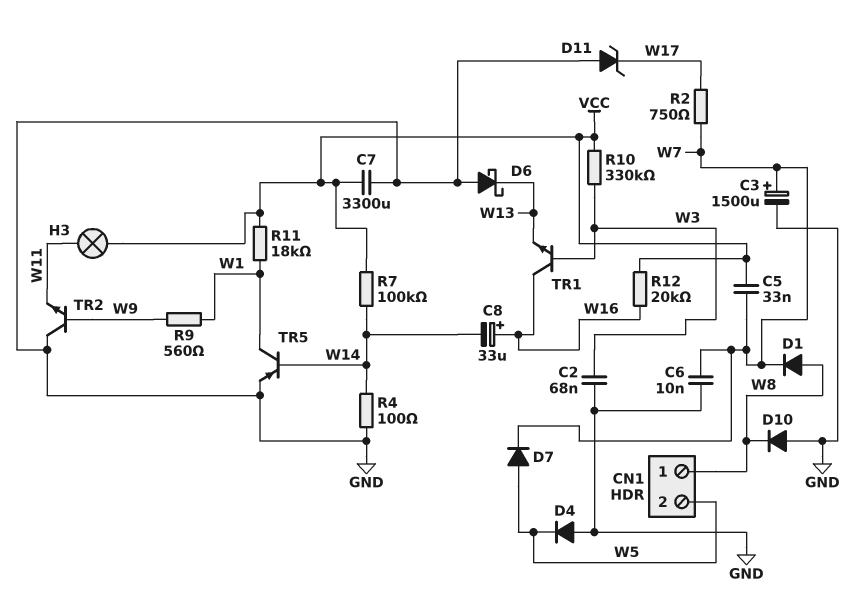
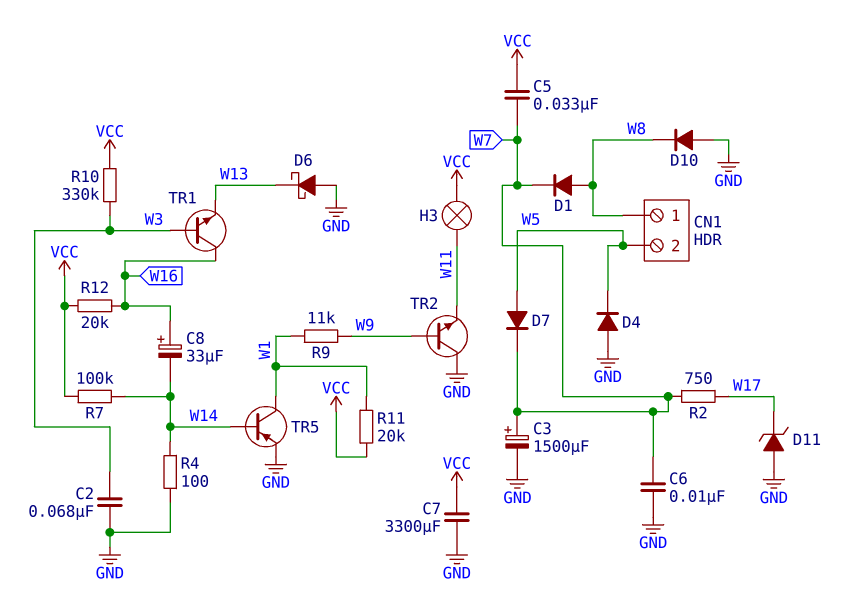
R9: 560 (W1, W9) -> 11k (W1, W9)
R11: 18k (VCC, W1) -> 20k (VCC, W1)

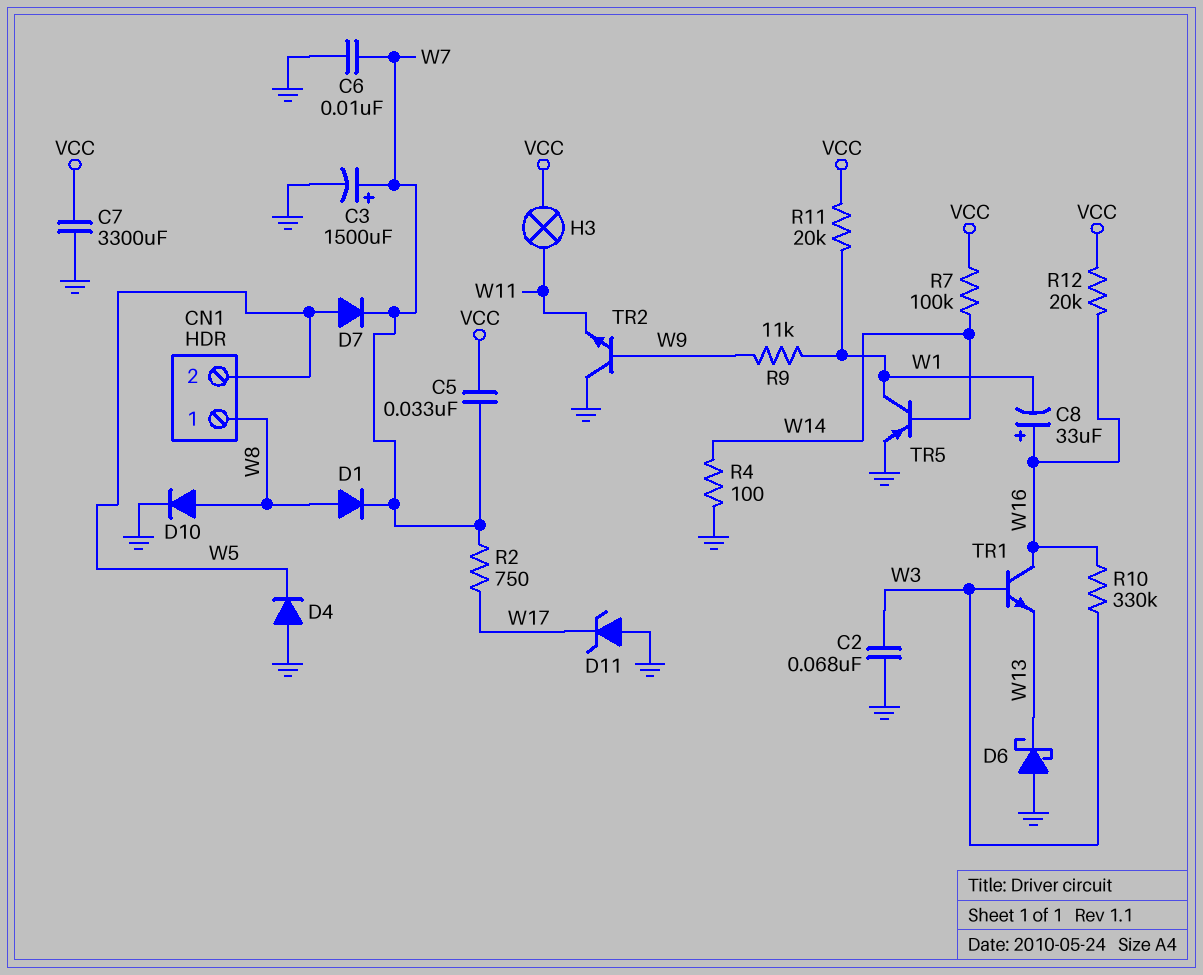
C8: 33uF (plus W16, minus W14) -> 33uF (plus W16, minus W1)
D10: diode (A GND, K W8) -> diode (A W8, K GND)
R10: 330k (VCC, W3) -> 330k (W3, W16)

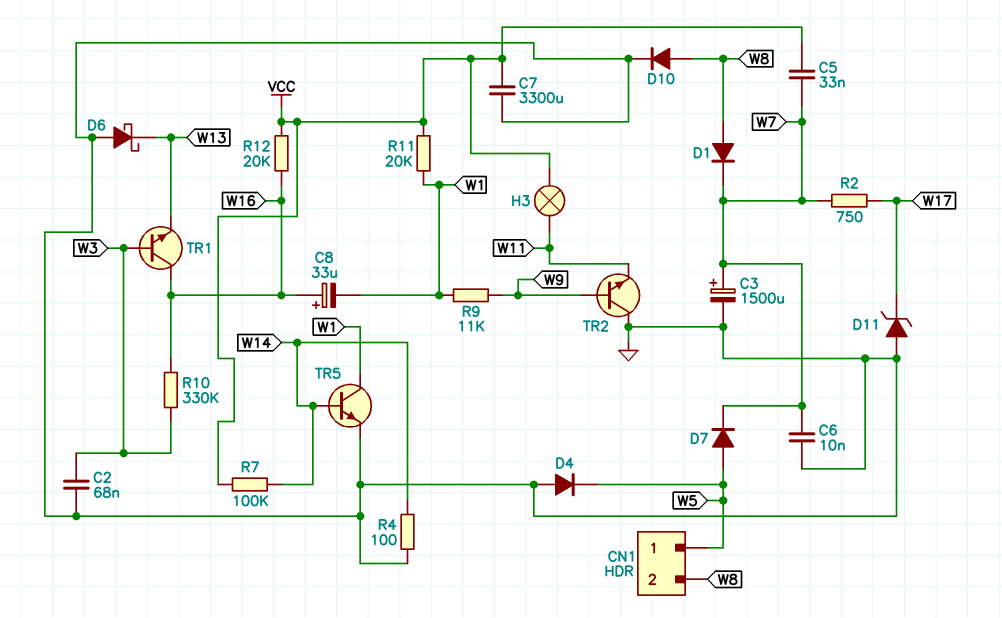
CN1 pin 1: W8 -> W5
CN1 pin 2: W5 -> W8
TR5: PNP (B W14, C W1, E GND) -> NPN (B W14, C W1, E GND)

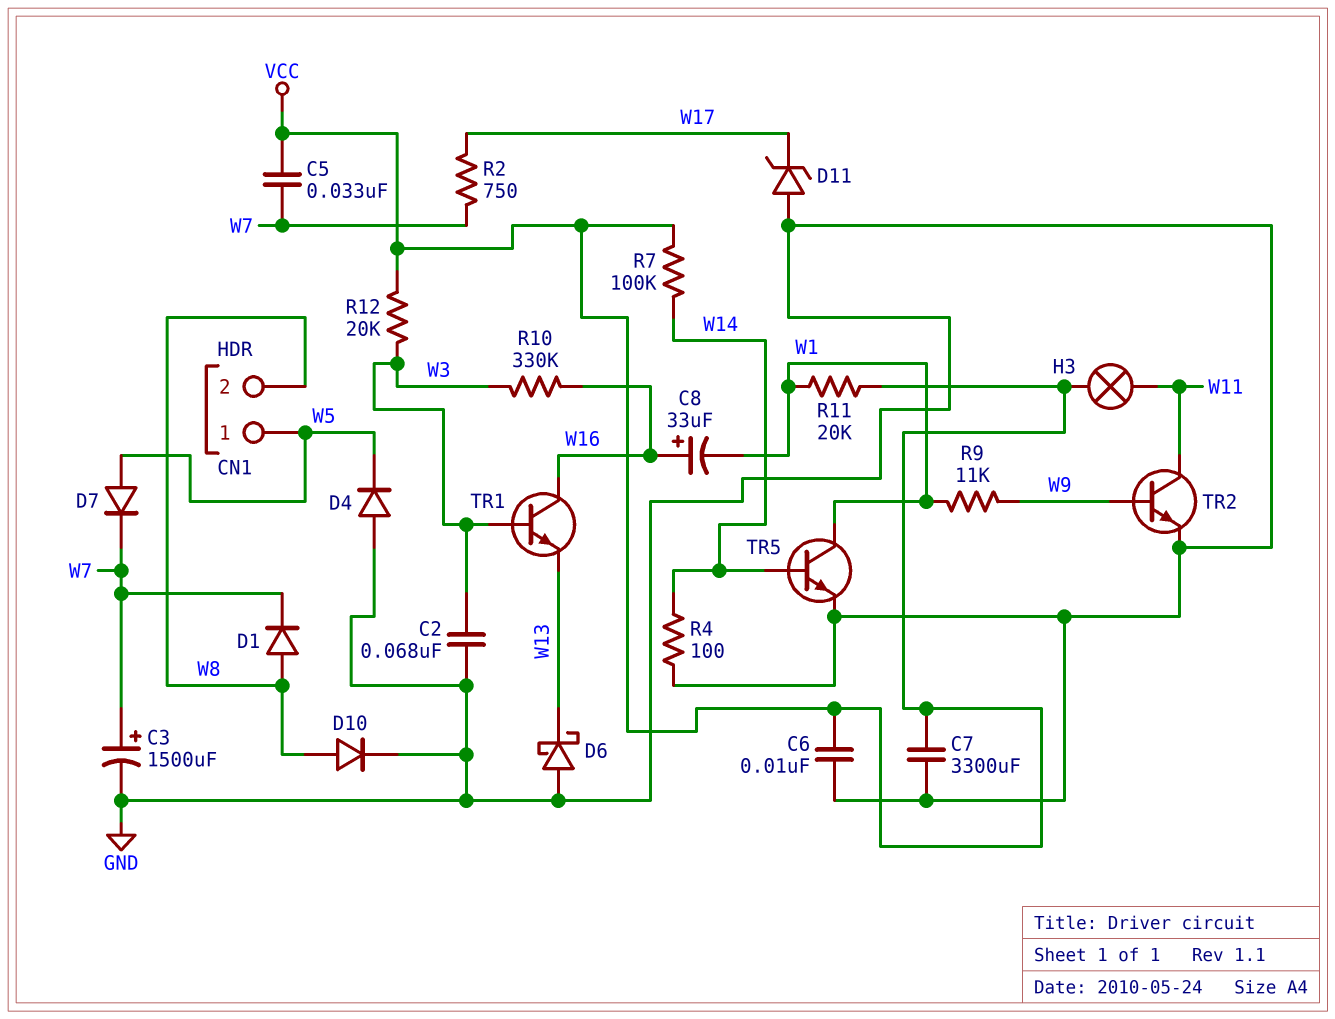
C6: 10nF (GND, W7) -> 10nF (GND, VCC)
R12: 20k (VCC, W16) -> 20k (VCC, W3)
TR2: NPN (B W9, C GND, E W11) -> NPN (B W9, C W11, E GND)

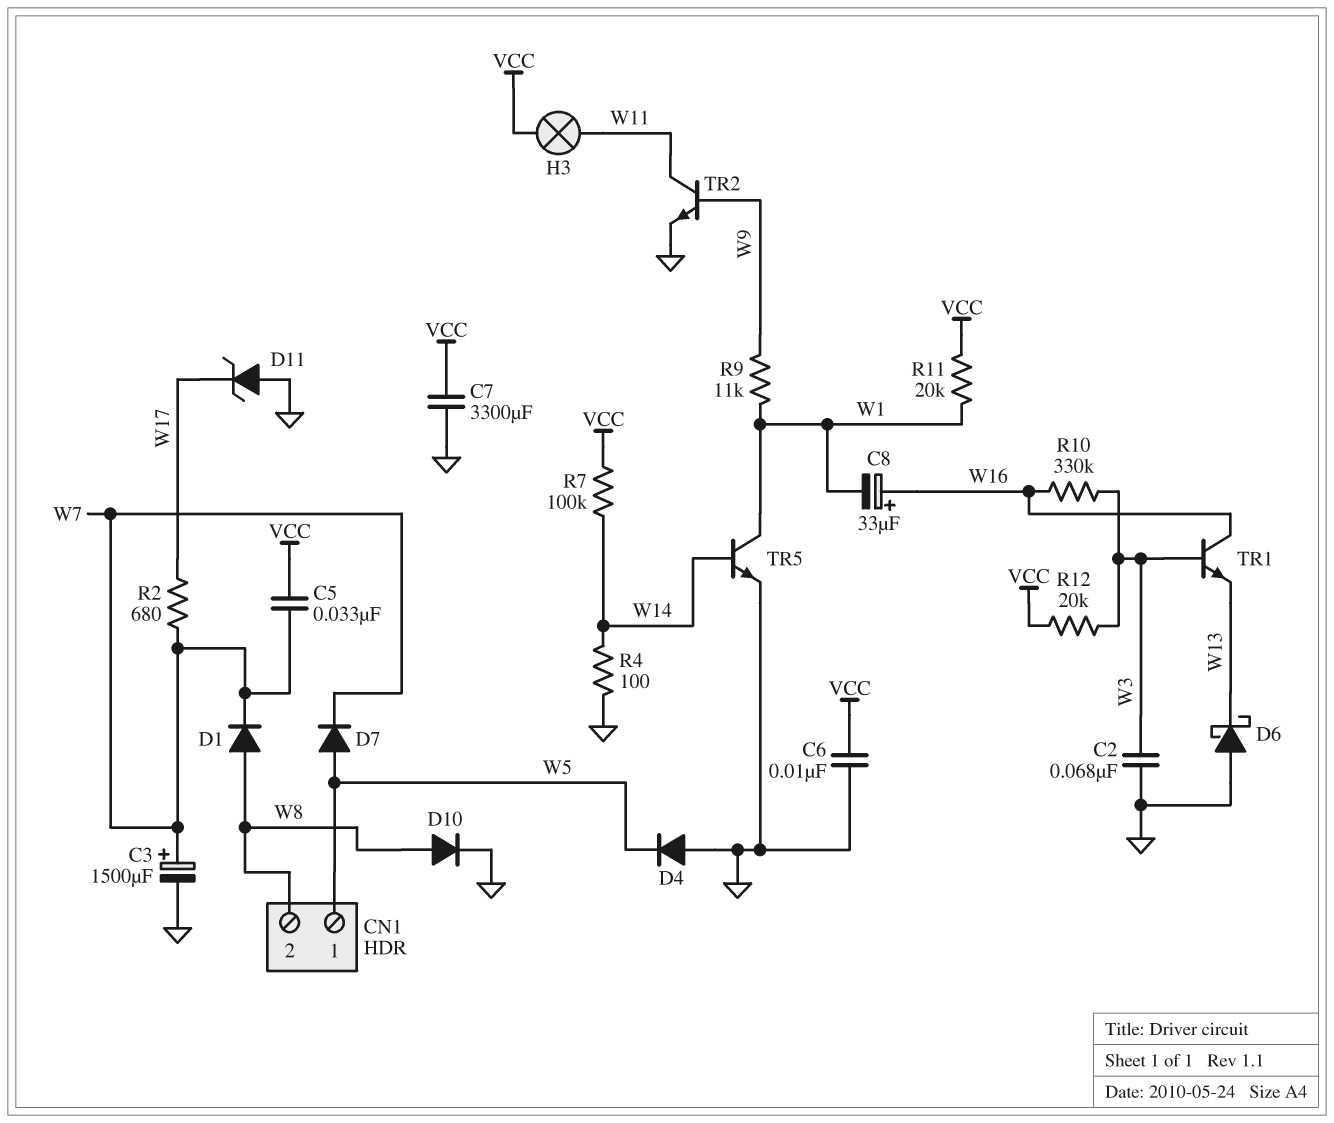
R2: 750 (W7, W17) -> 680 (W7, W17)

